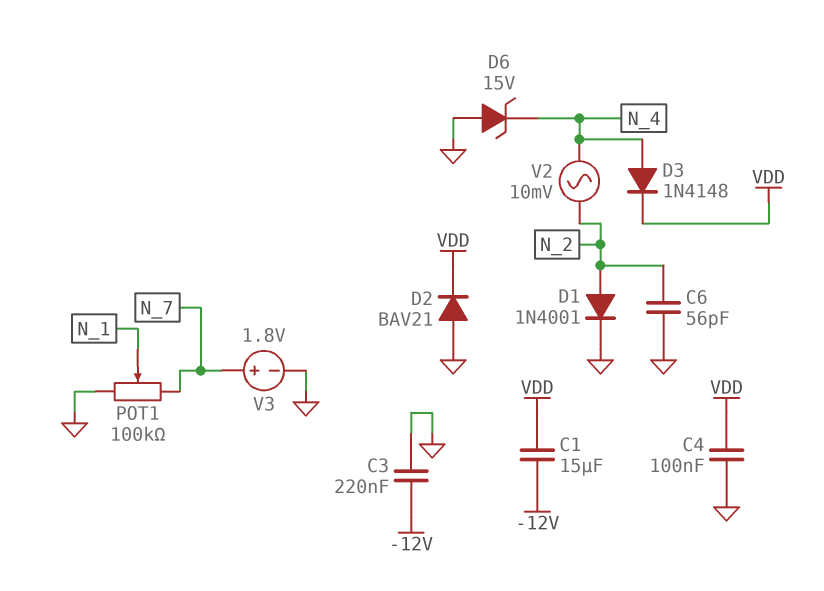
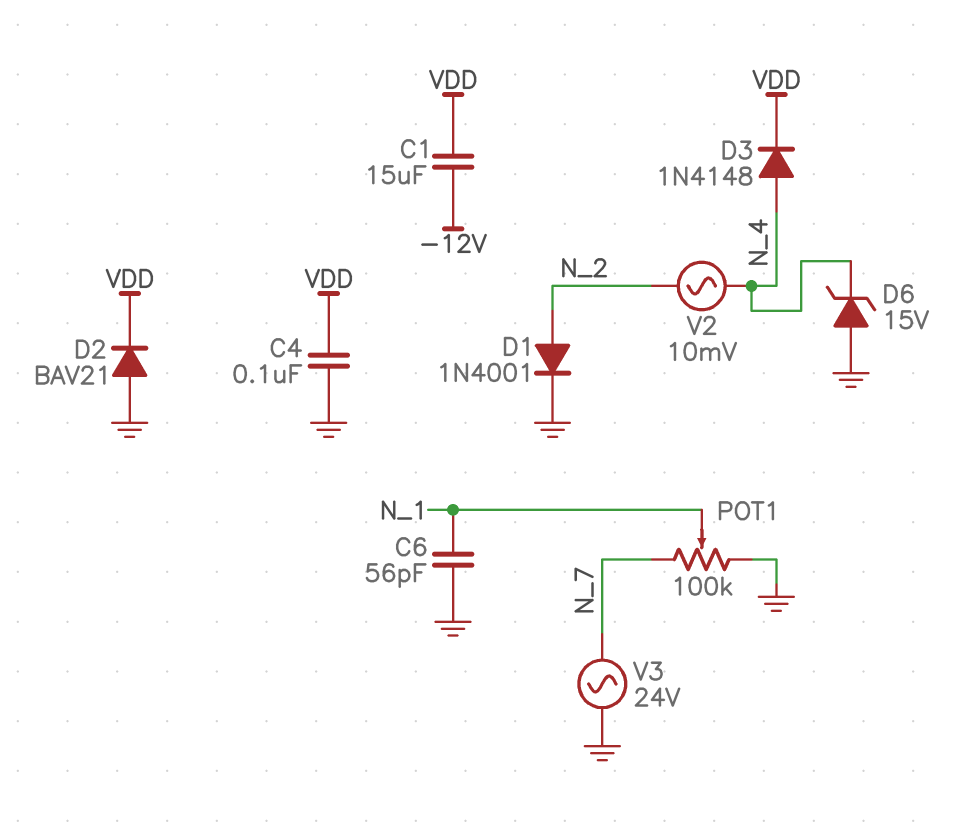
C3: 220nF (-12V, GND) -> none
C6: 56pF (GND, N_2) -> 56pF (GND, N_1)
V3: 1.8V (plus N_7, minus GND) -> AC 24V (GND, N_7)

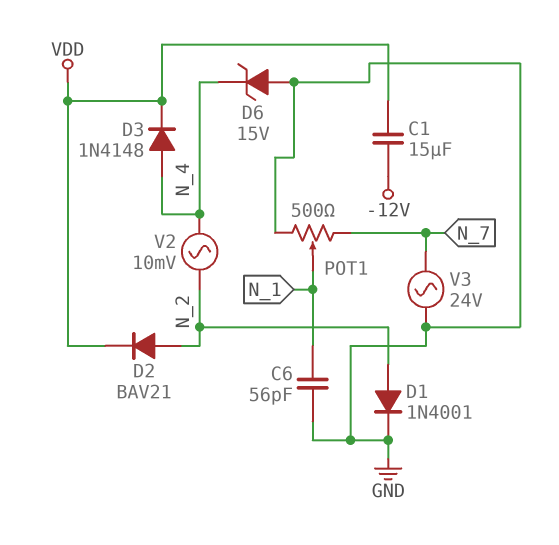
C4: 100nF (GND, VDD) -> none
D2: diode BAV21 (A GND, K VDD) -> diode BAV21 (A N_2, K VDD)
POT1: 100k (GND, N_7, wiper N_1) -> 500 (GND, N_7, wiper N_1)

